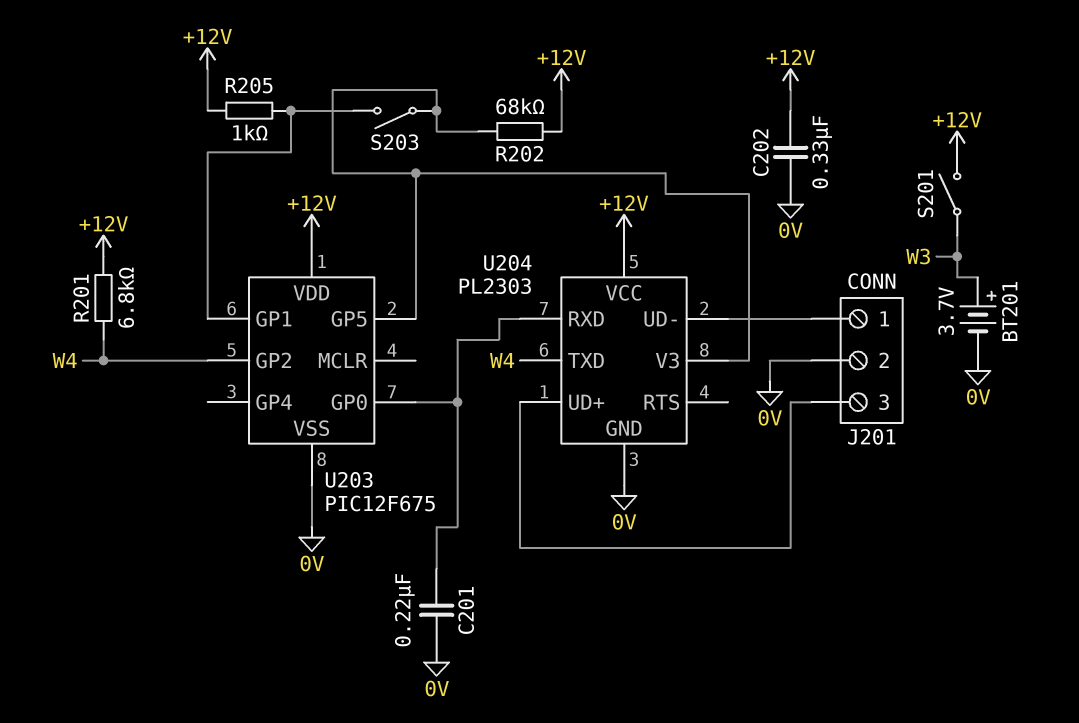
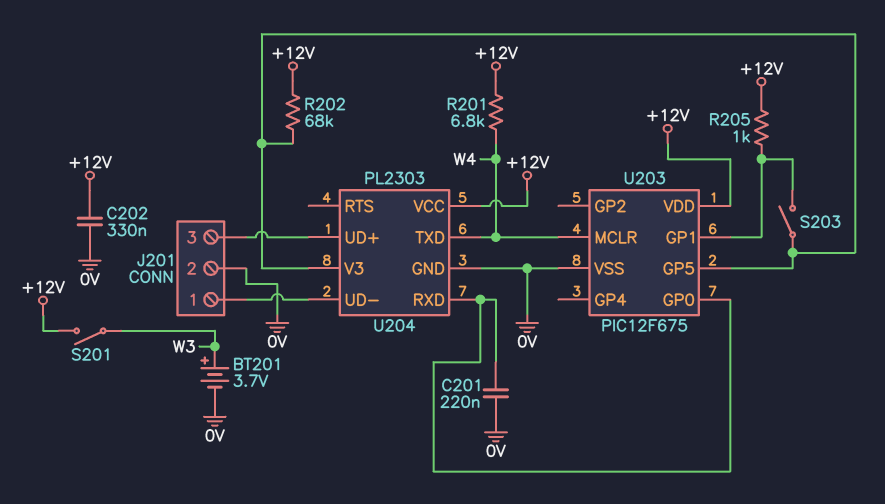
U203 pin GP2: W4 -> none
U203 pin MCLR: none -> W4

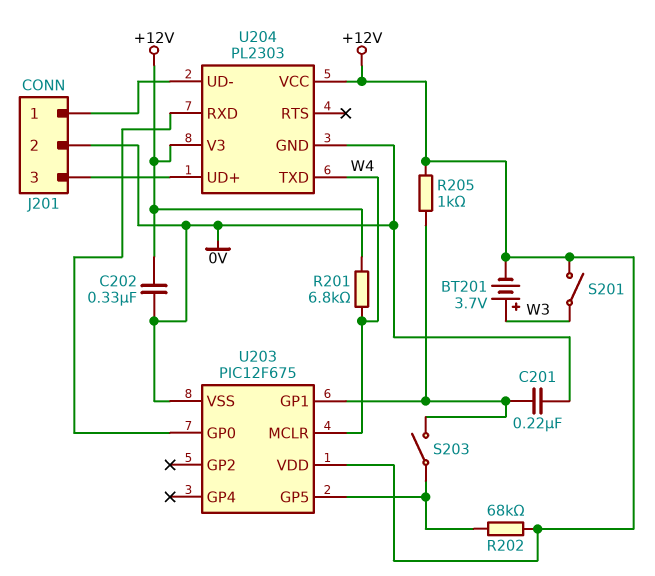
BT201: 3.7V (plus W3, minus 0V) -> 3.7V (plus W3, minus +12V)
C201: 220nF (0V, U203/GP0) -> 220nF (0V, U203/GP1)
U204 pin V3: U203/GP5 -> +12V

